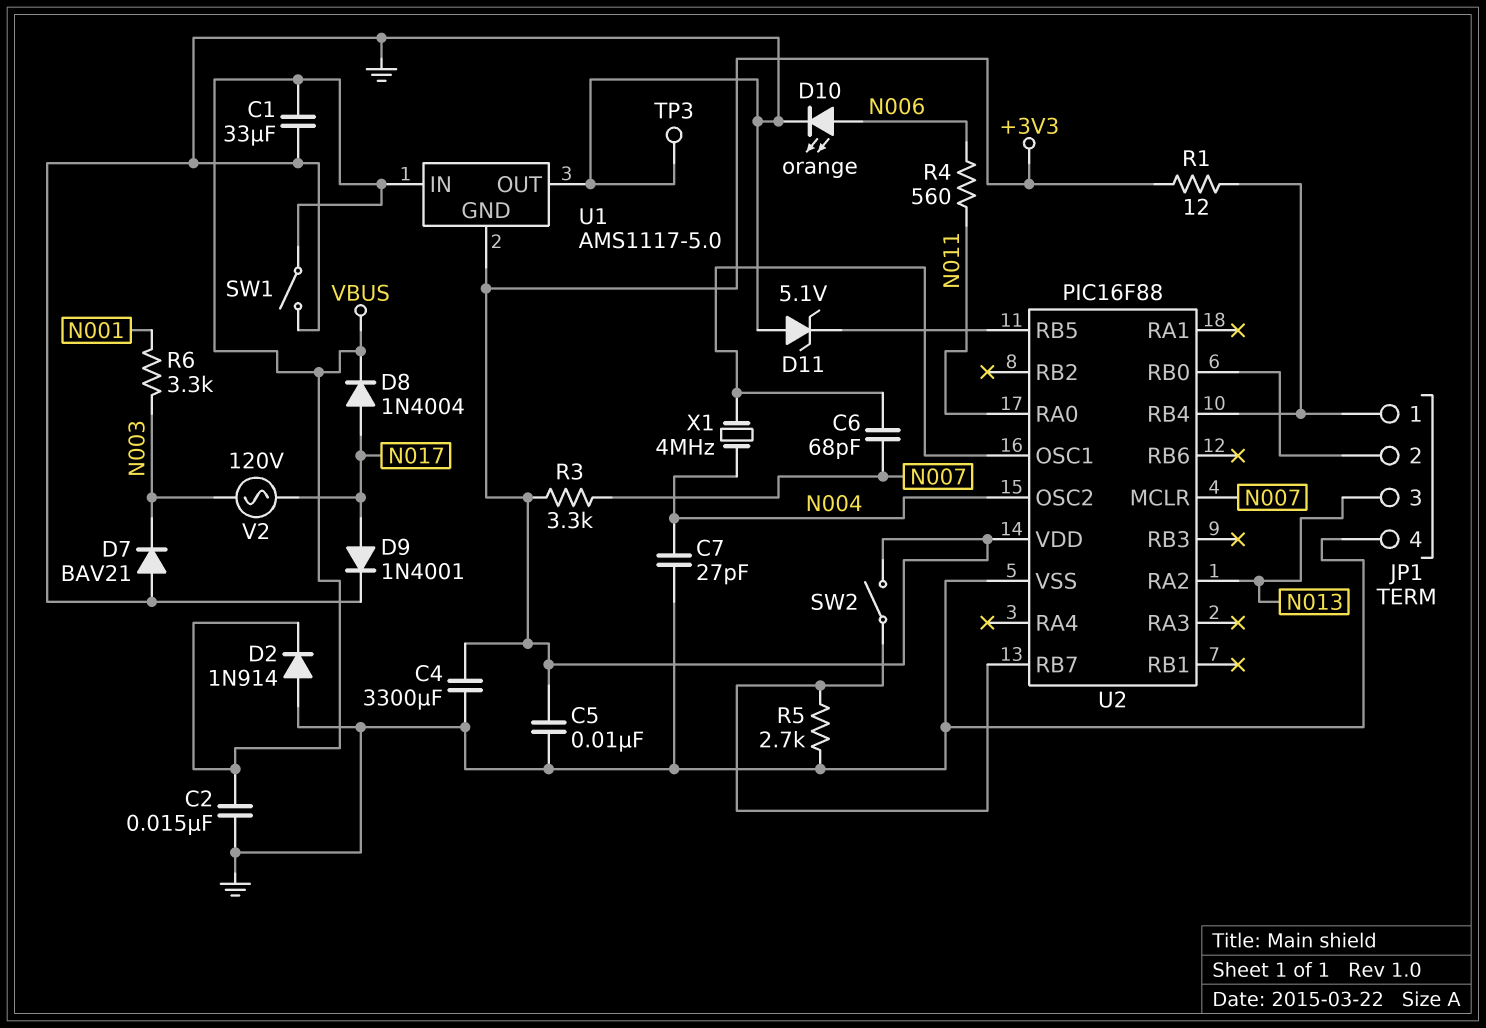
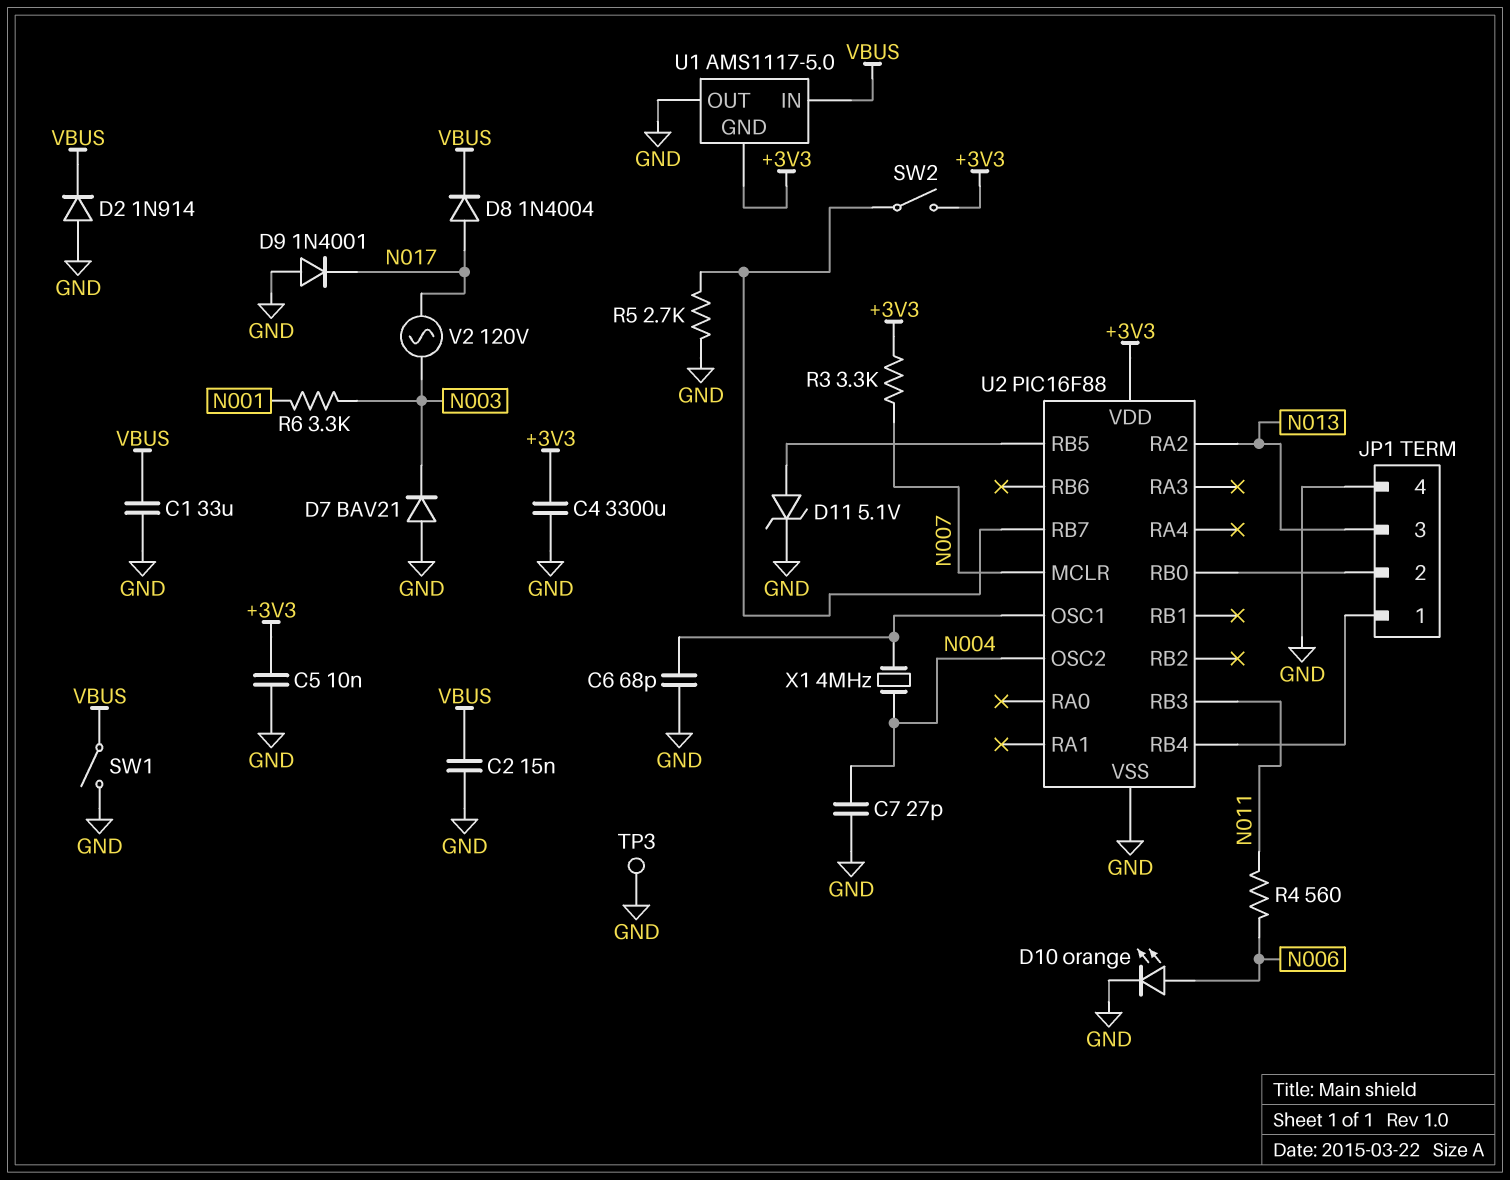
C6: 68pF (N007, U2/OSC1) -> 68pF (GND, U2/OSC1)
D9: diode 1N4001 (A N017, K GND) -> diode 1N4001 (A GND, K N017)
D11: zener 5.1V (A GND, K U2/RB5) -> zener 5.1V (A U2/RB5, K GND)
R1: 12 (+3V3, JP1/1) -> none
U2 pin RA0: N011 -> none
U2 pin RB3: none -> N011

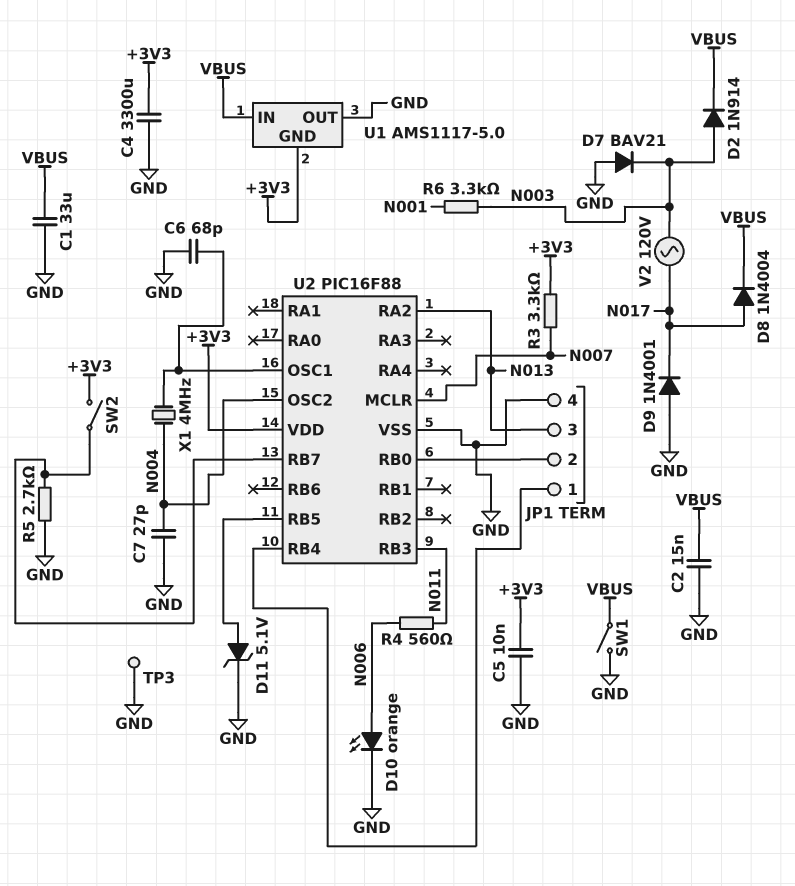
D2: diode 1N914 (A GND, K VBUS) -> diode 1N914 (A N003, K VBUS)

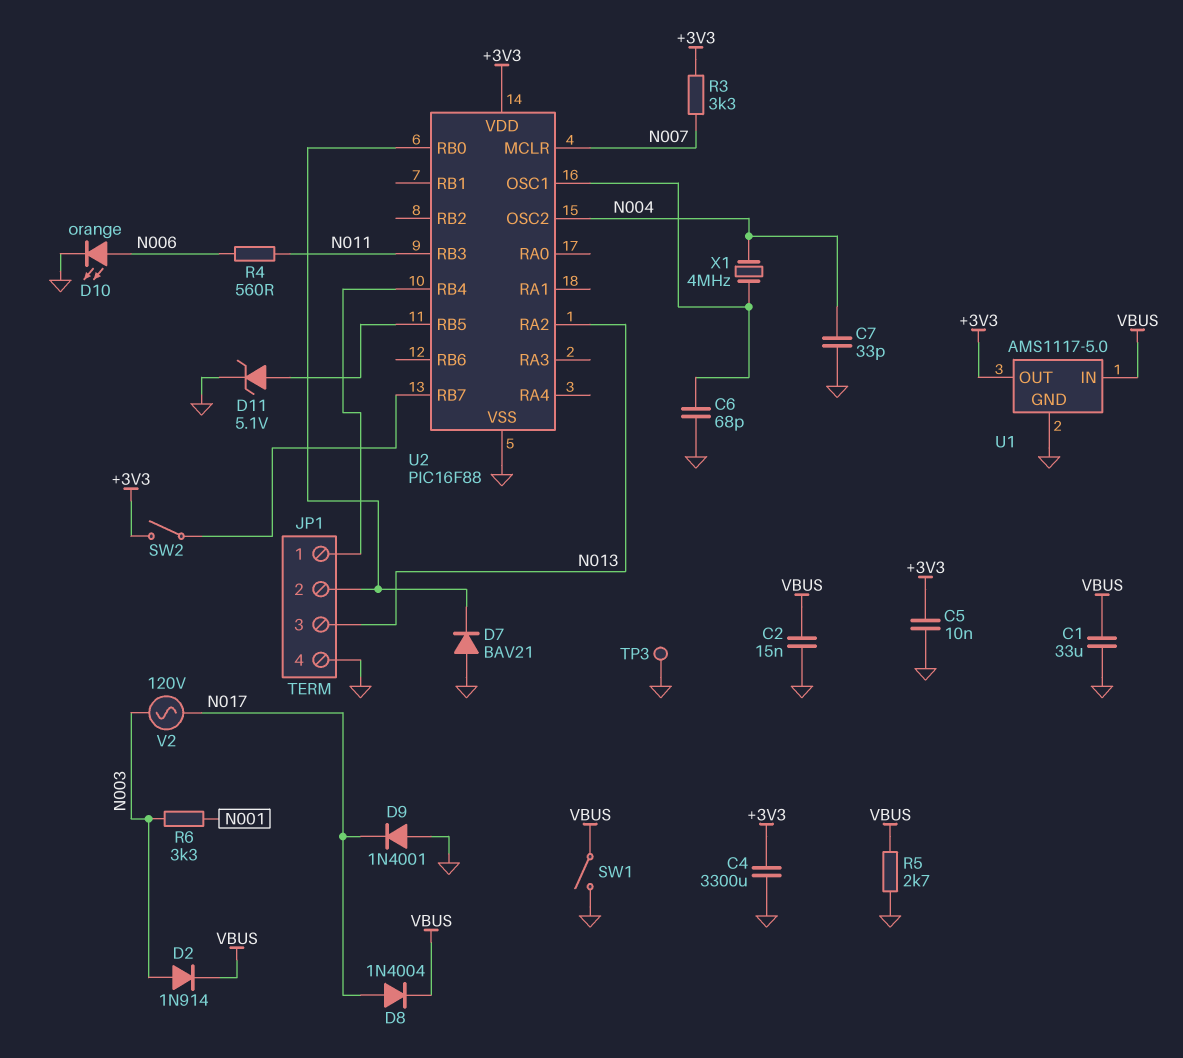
C7: 27pF (GND, N004) -> 33pF (GND, N004)
D7: diode BAV21 (A GND, K N003) -> diode BAV21 (A GND, K JP1/2)
R5: 2.7k (GND, U2/RB7) -> 2.7k (GND, VBUS)
U1 pin GND: +3V3 -> GND
U1 pin OUT: GND -> +3V3

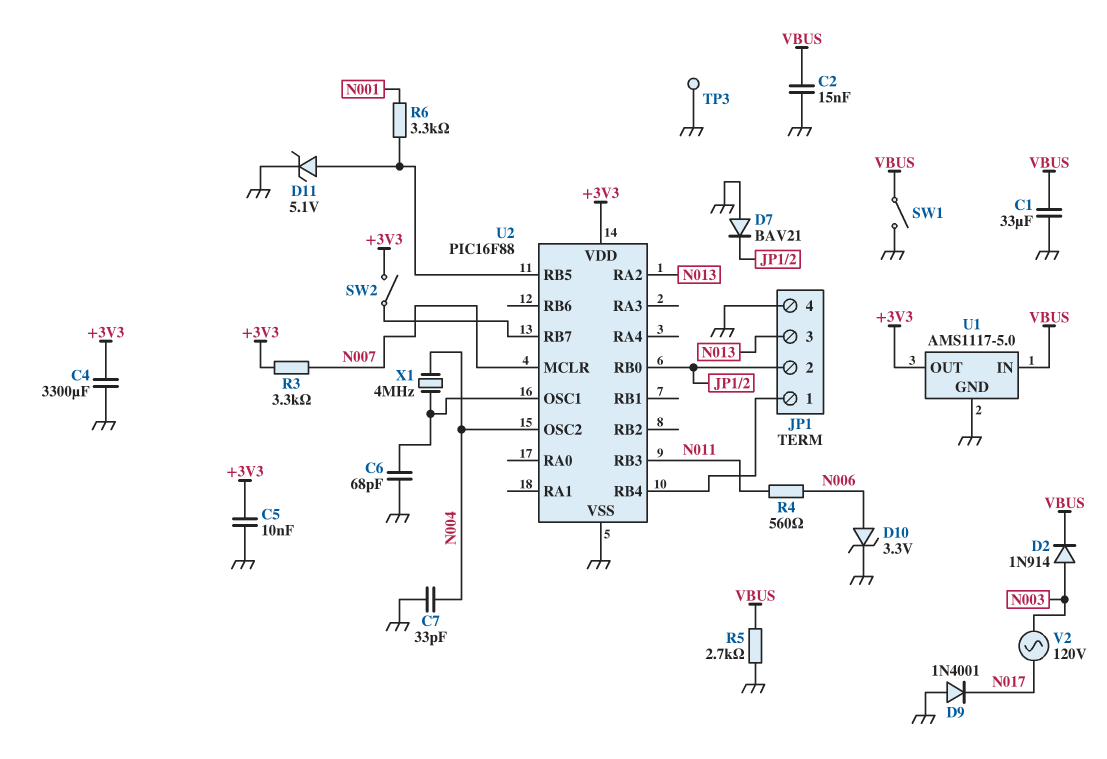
D8: diode 1N4004 (A N017, K VBUS) -> none
D10: LED orange (A N006, K GND) -> zener 3.3V (A N006, K GND)
R6: 3.3k (N001, N003) -> 3.3k (N001, U2/RB5)

